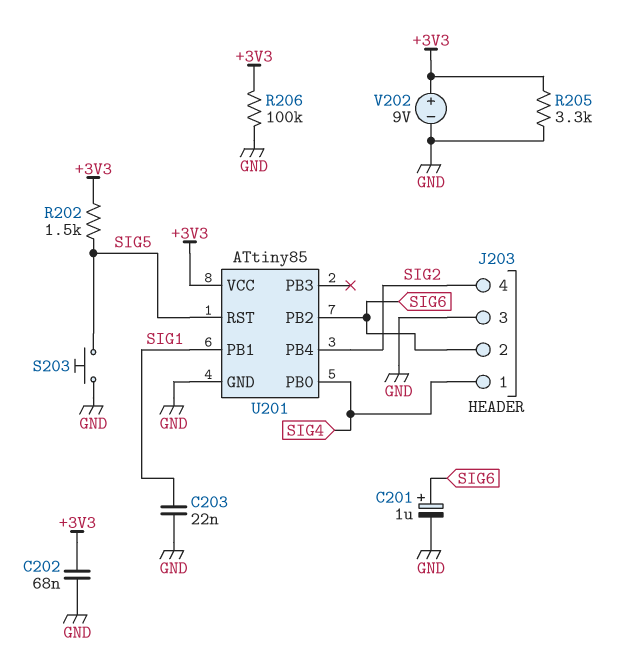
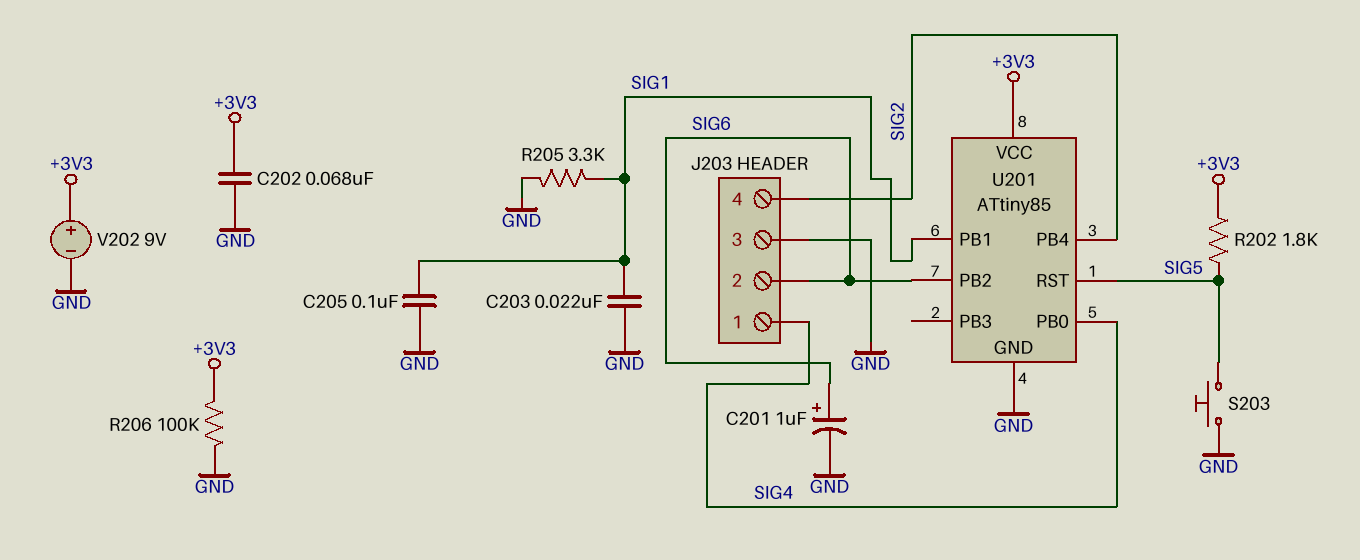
C205: none -> 100nF (GND, SIG1)
R202: 1.5k (+3V3, SIG5) -> 1.8k (+3V3, SIG5)
R205: 3.3k (+3V3, GND) -> 3.3k (GND, SIG1)

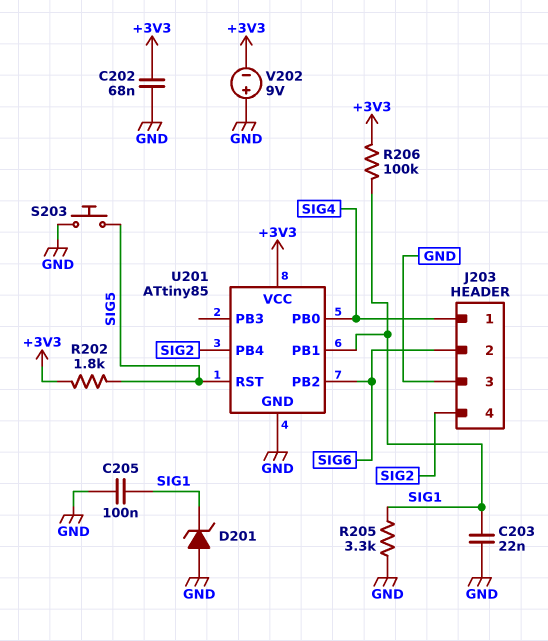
C201: 1uF (plus SIG6, minus GND) -> none
D201: none -> zener (A GND, K SIG1)
R206: 100k (+3V3, GND) -> 100k (+3V3, SIG1)
V202: 9V (plus +3V3, minus GND) -> 9V (plus GND, minus +3V3)

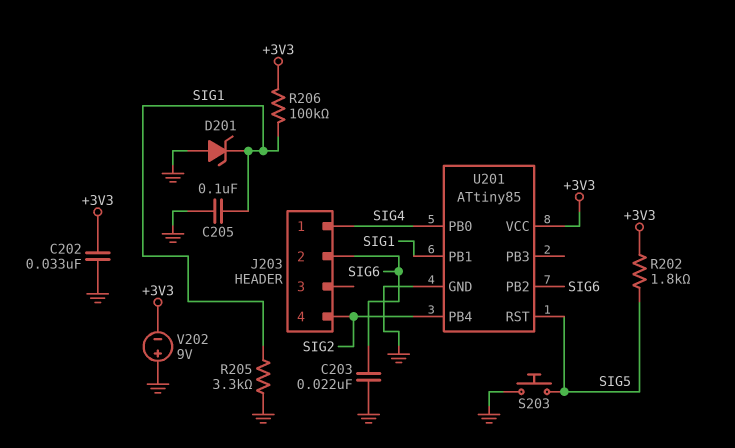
C202: 68nF (+3V3, GND) -> 33nF (+3V3, GND)
C203: 22nF (GND, SIG1) -> 22nF (GND, SIG6)
J203 pin 3: GND -> none

